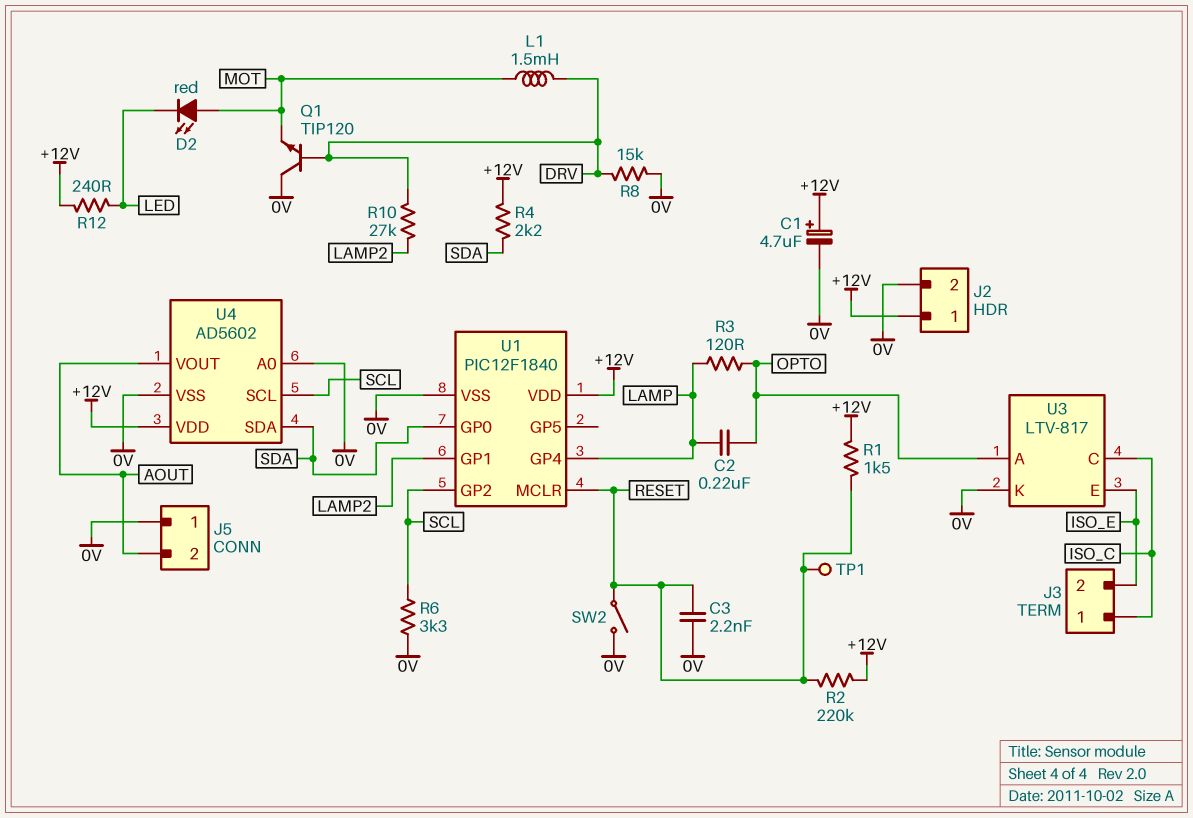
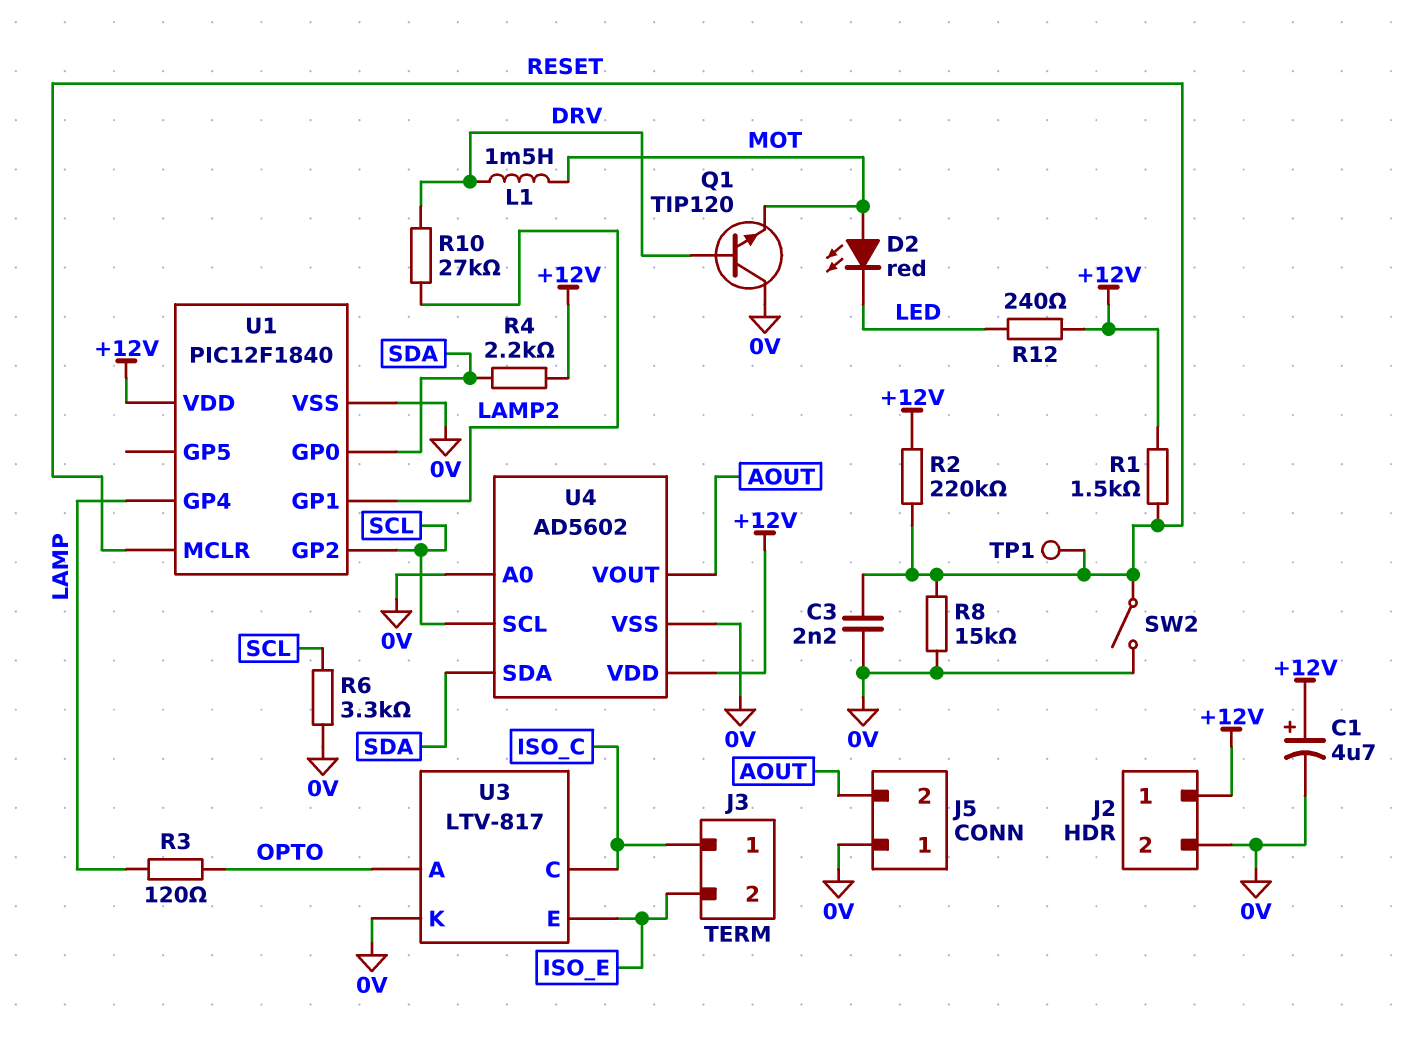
C2: 220nF (LAMP, OPTO) -> none
R8: 15k (0V, DRV) -> 15k (0V, RESET)

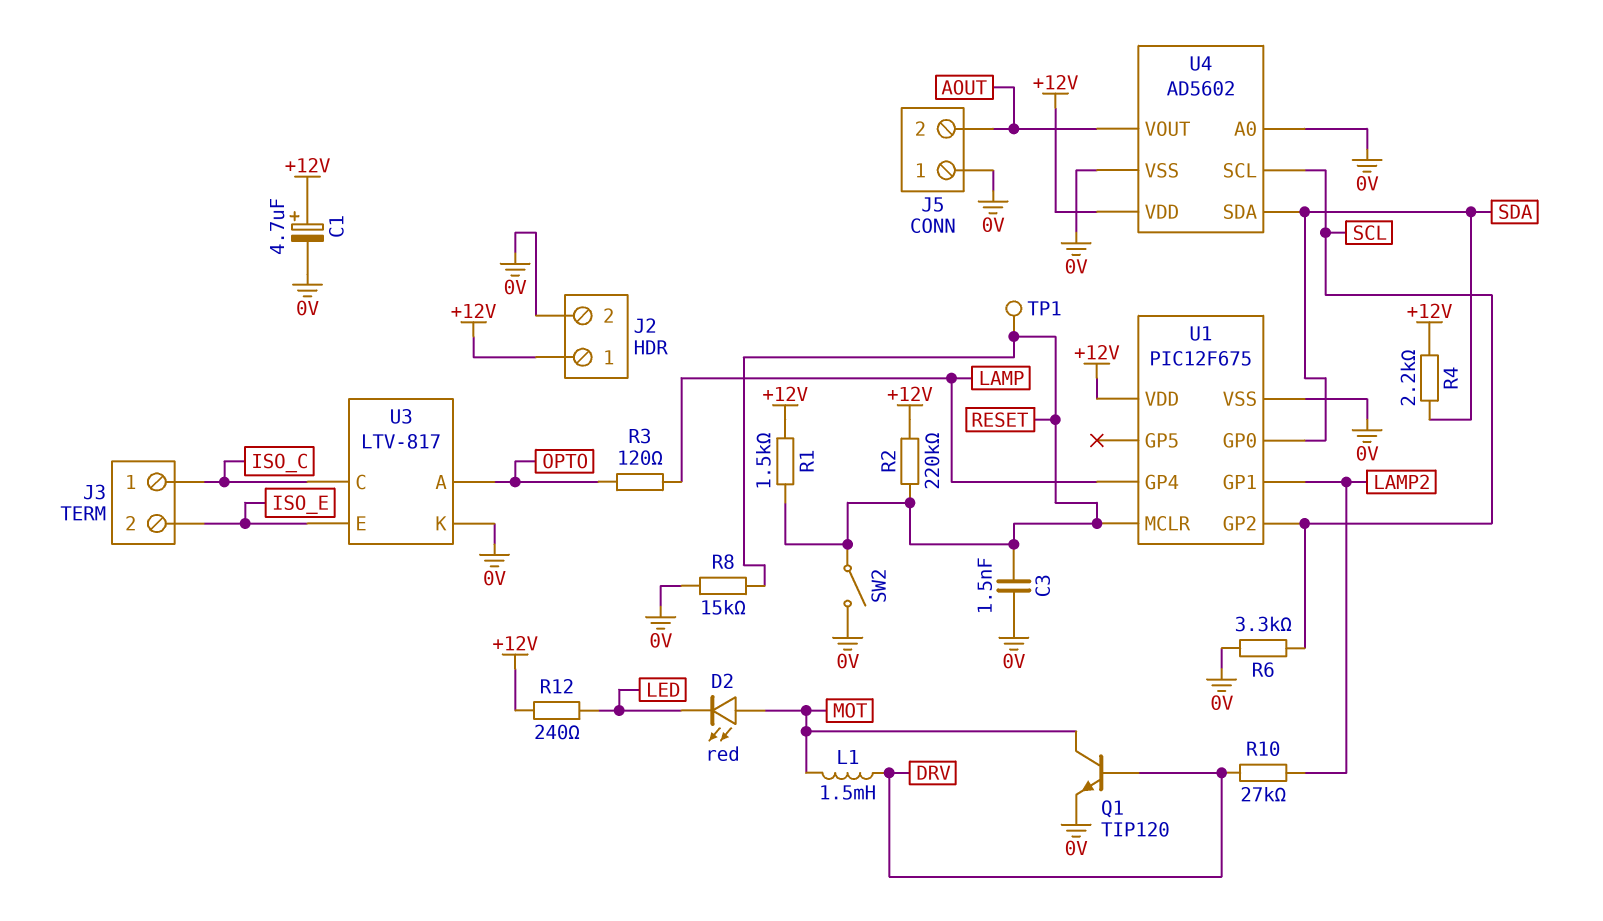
C3: 2.2nF (0V, RESET) -> 1.5nF (0V, RESET)
Q1: NPN TIP120 (B DRV, C 0V, E MOT) -> NPN TIP120 (B DRV, C MOT, E 0V)
U1: PIC12F1840 -> PIC12F675

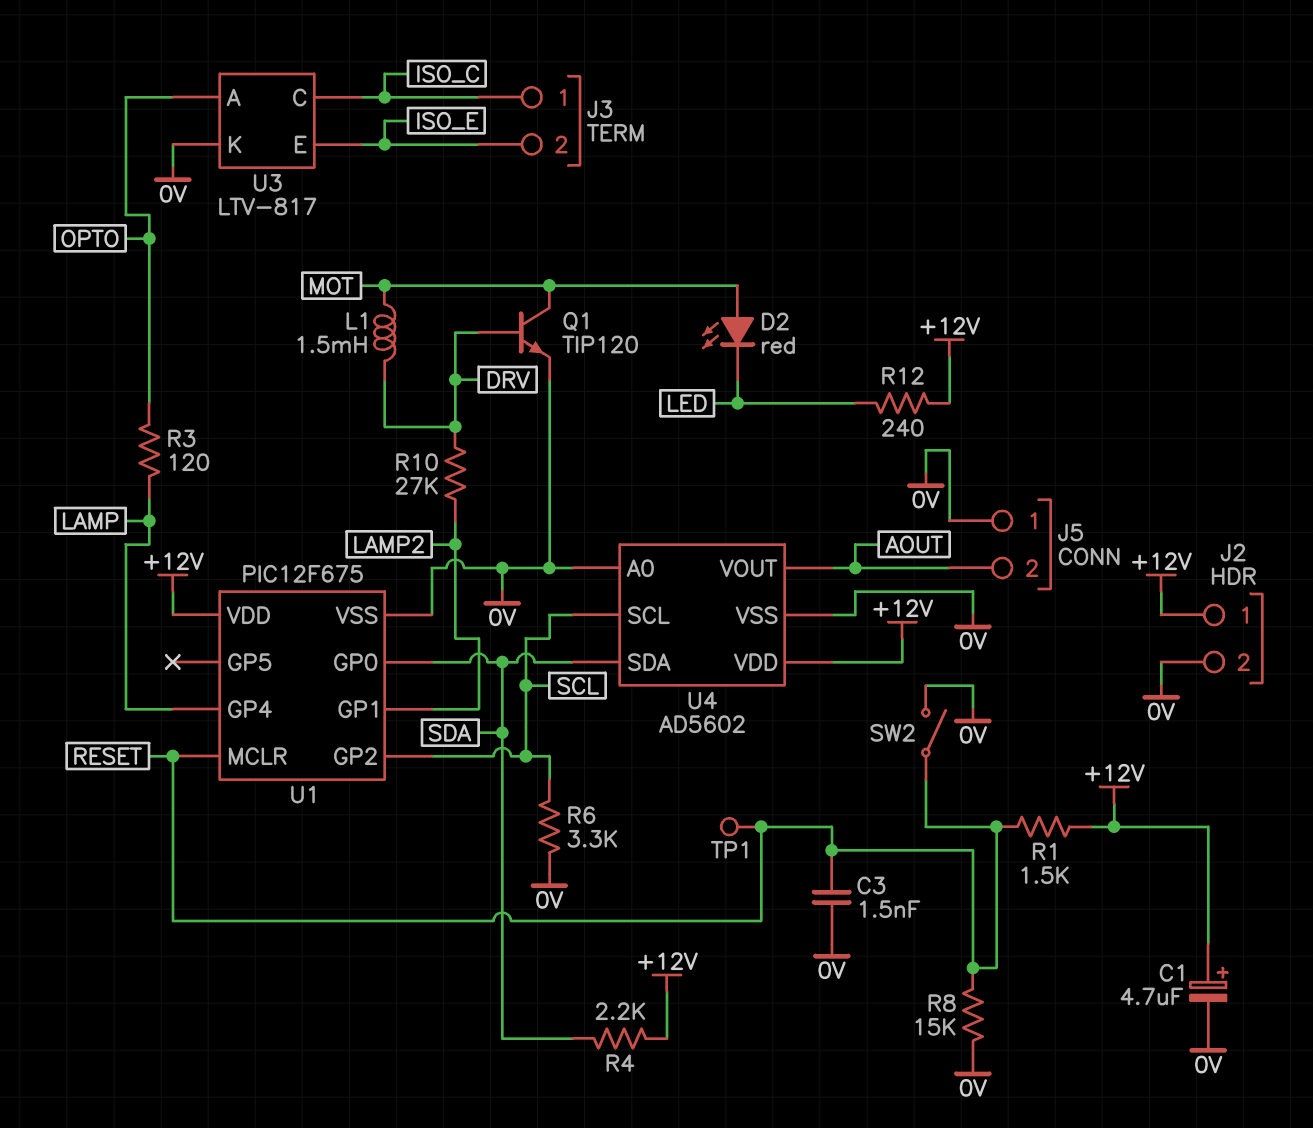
R2: 220k (+12V, RESET) -> none

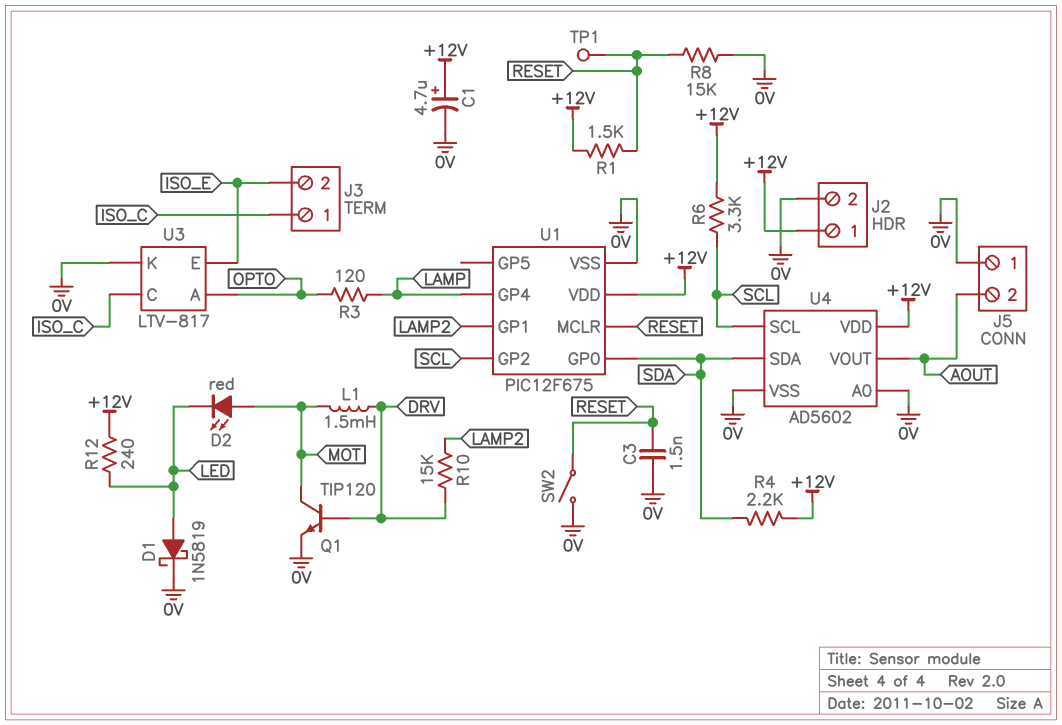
D1: none -> schottky 1N5819 (A LED, K 0V)
R6: 3.3k (0V, SCL) -> 3.3k (+12V, SCL)
R10: 27k (DRV, LAMP2) -> 15k (DRV, LAMP2)

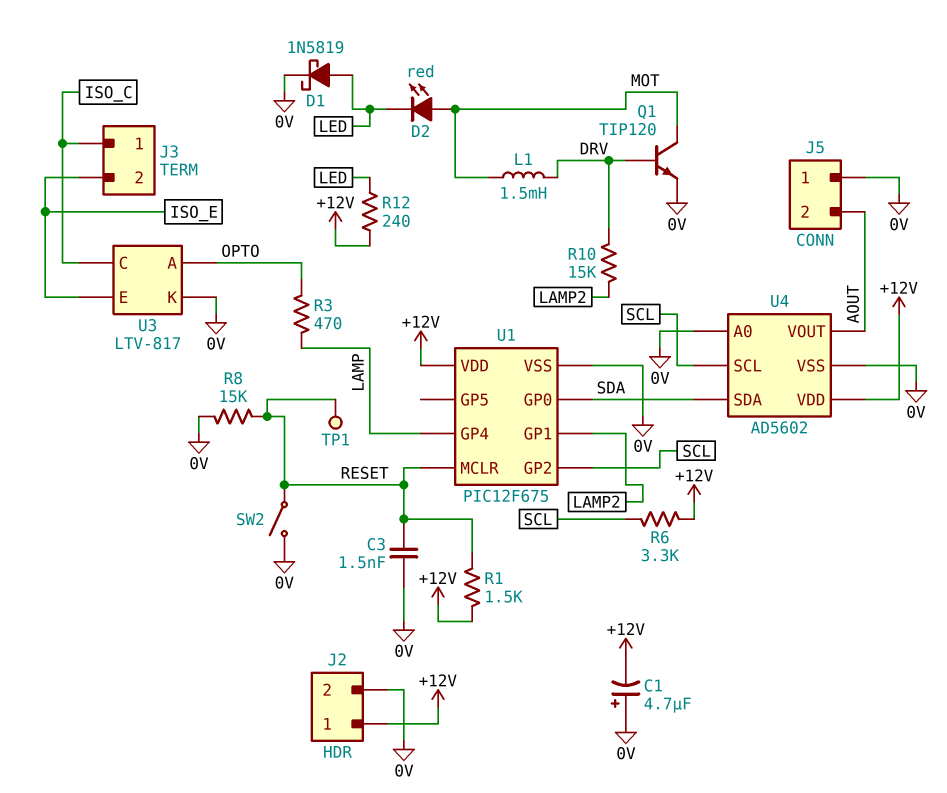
C1: 4.7uF (plus +12V, minus 0V) -> 4.7uF (plus 0V, minus +12V)
R3: 120 (LAMP, OPTO) -> 470 (LAMP, OPTO)
R4: 2.2k (+12V, SDA) -> none

